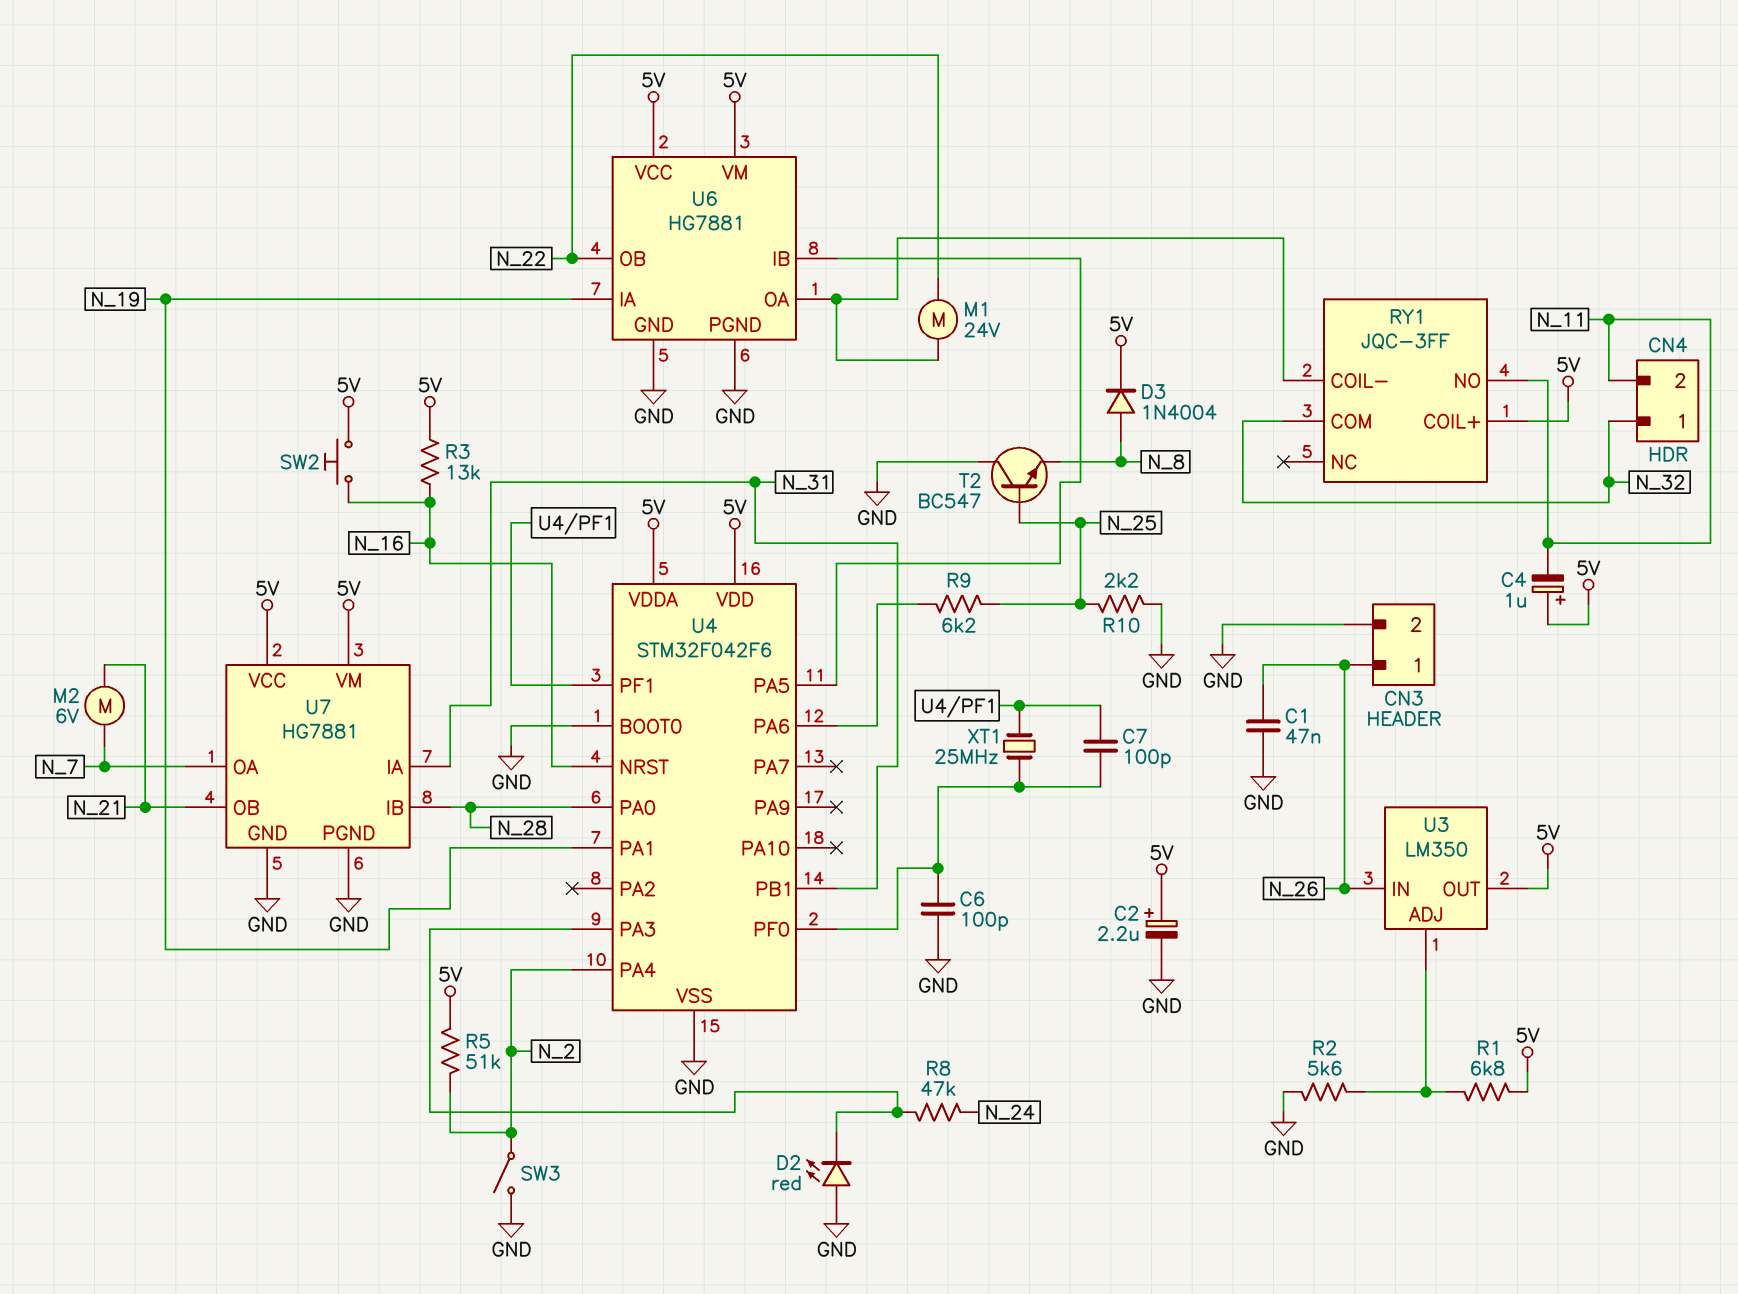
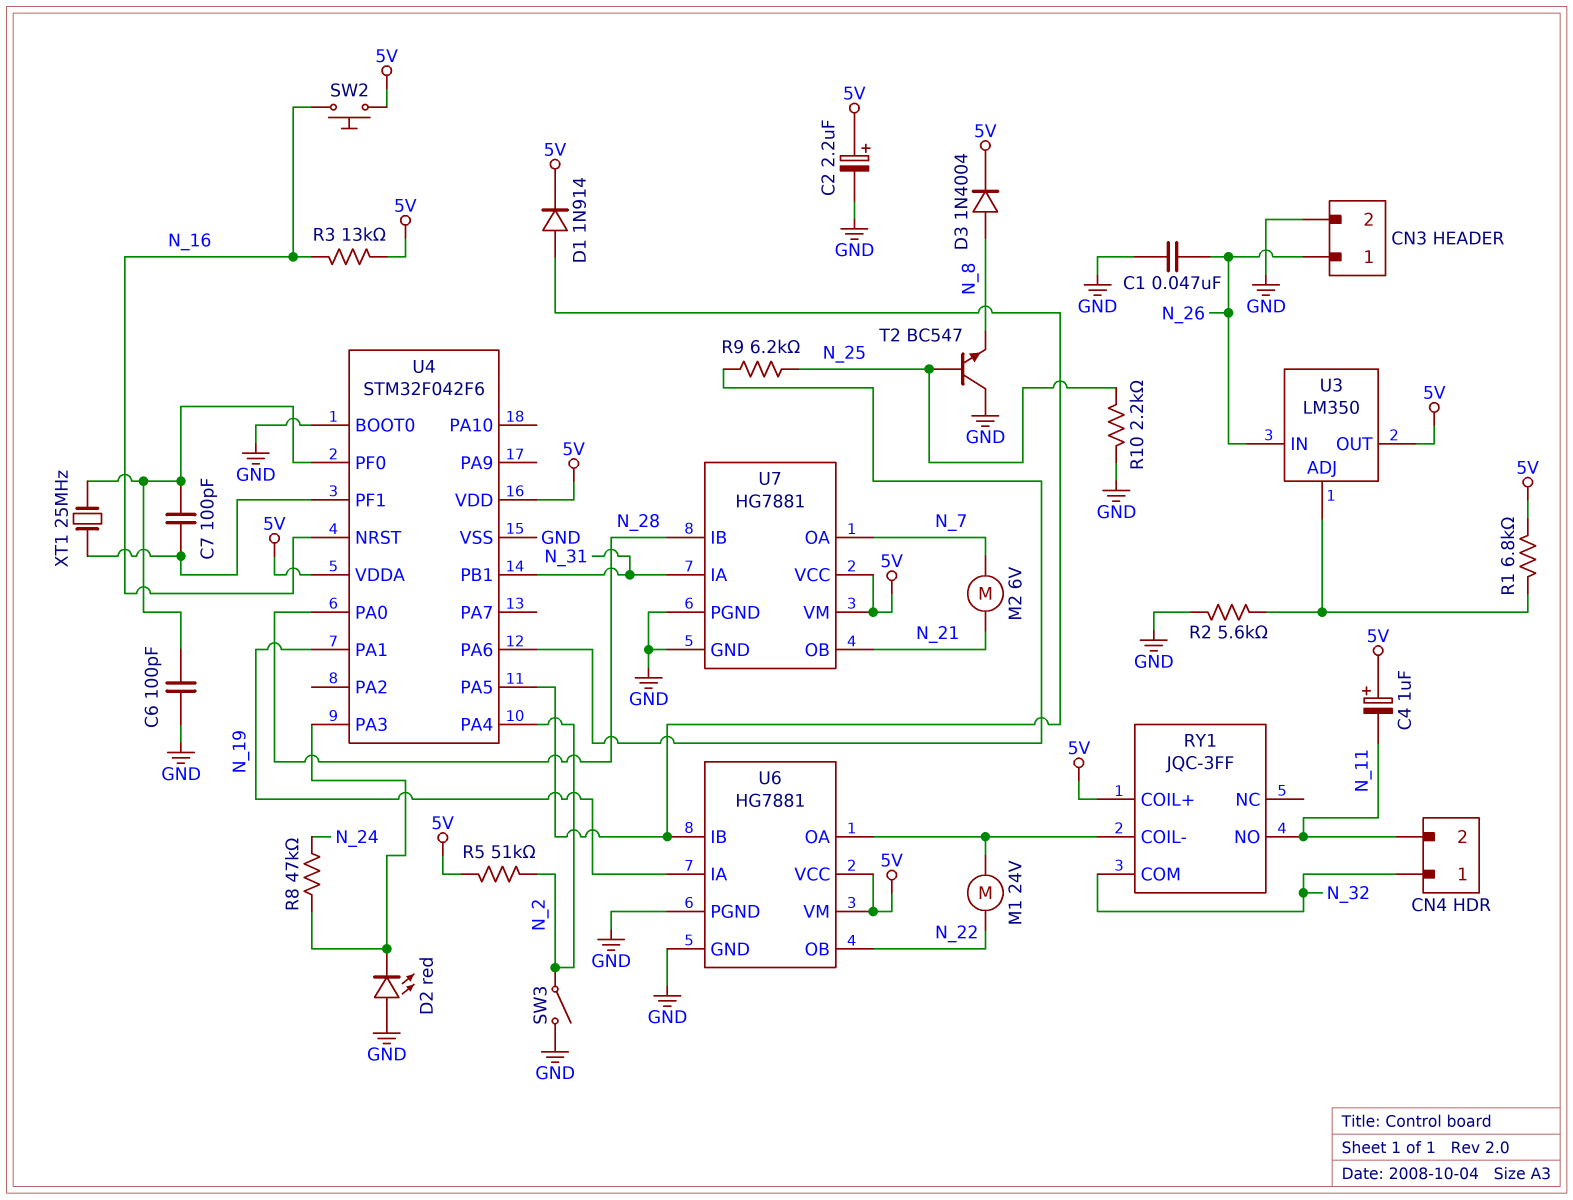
D1: none -> diode 1N914 (A U4/PA5, K 5V)

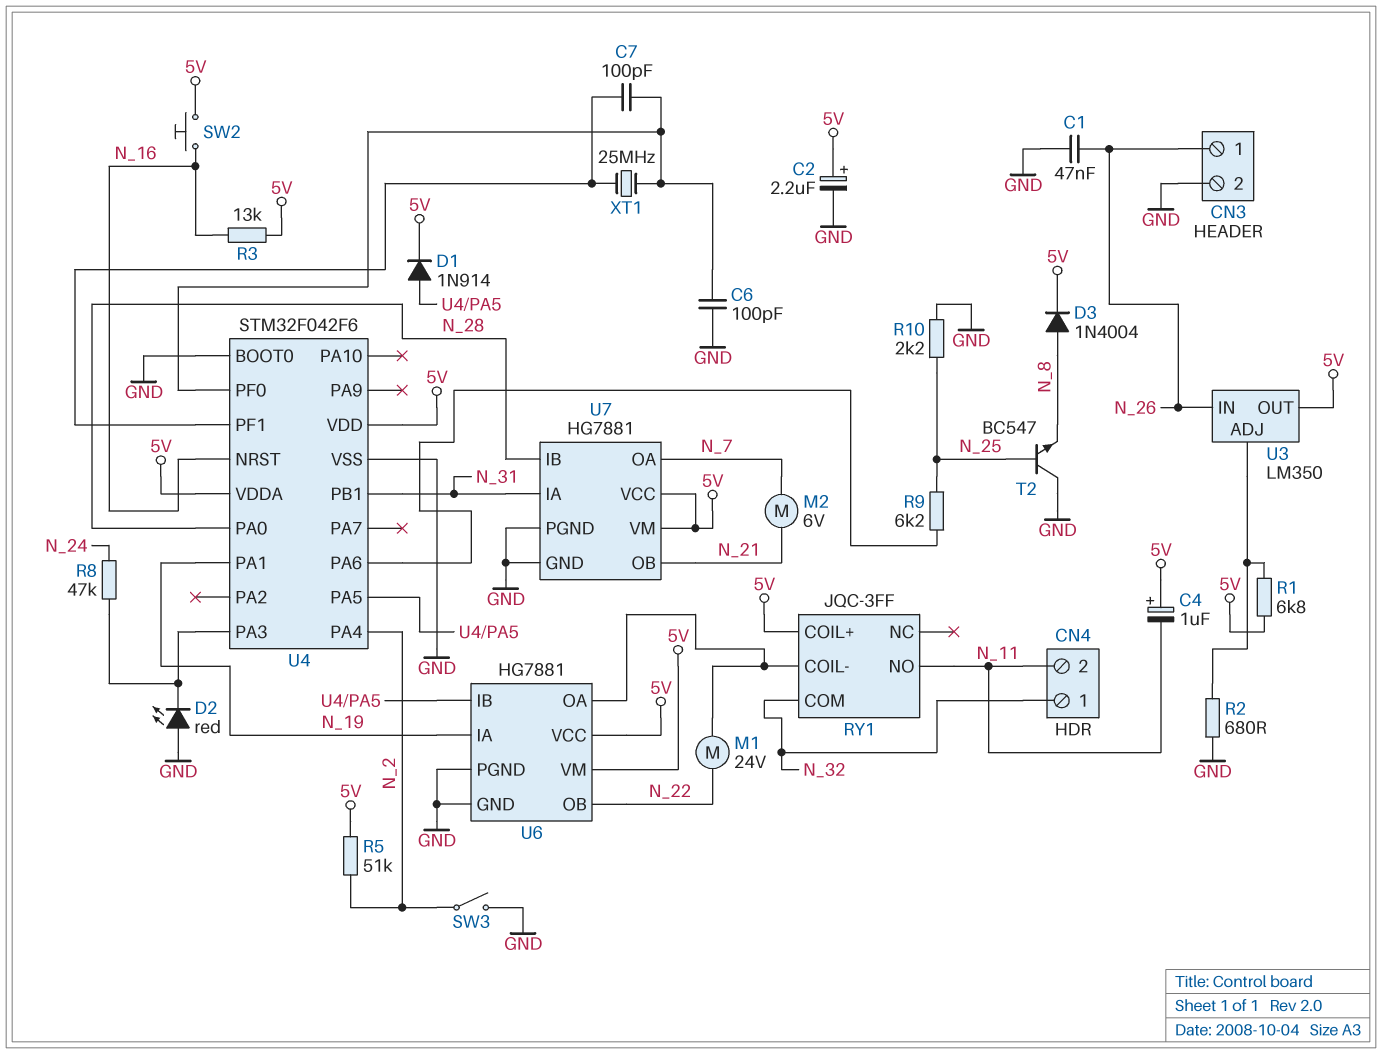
R2: 5.6k (GND, U3/ADJ) -> 680 (GND, U3/ADJ)

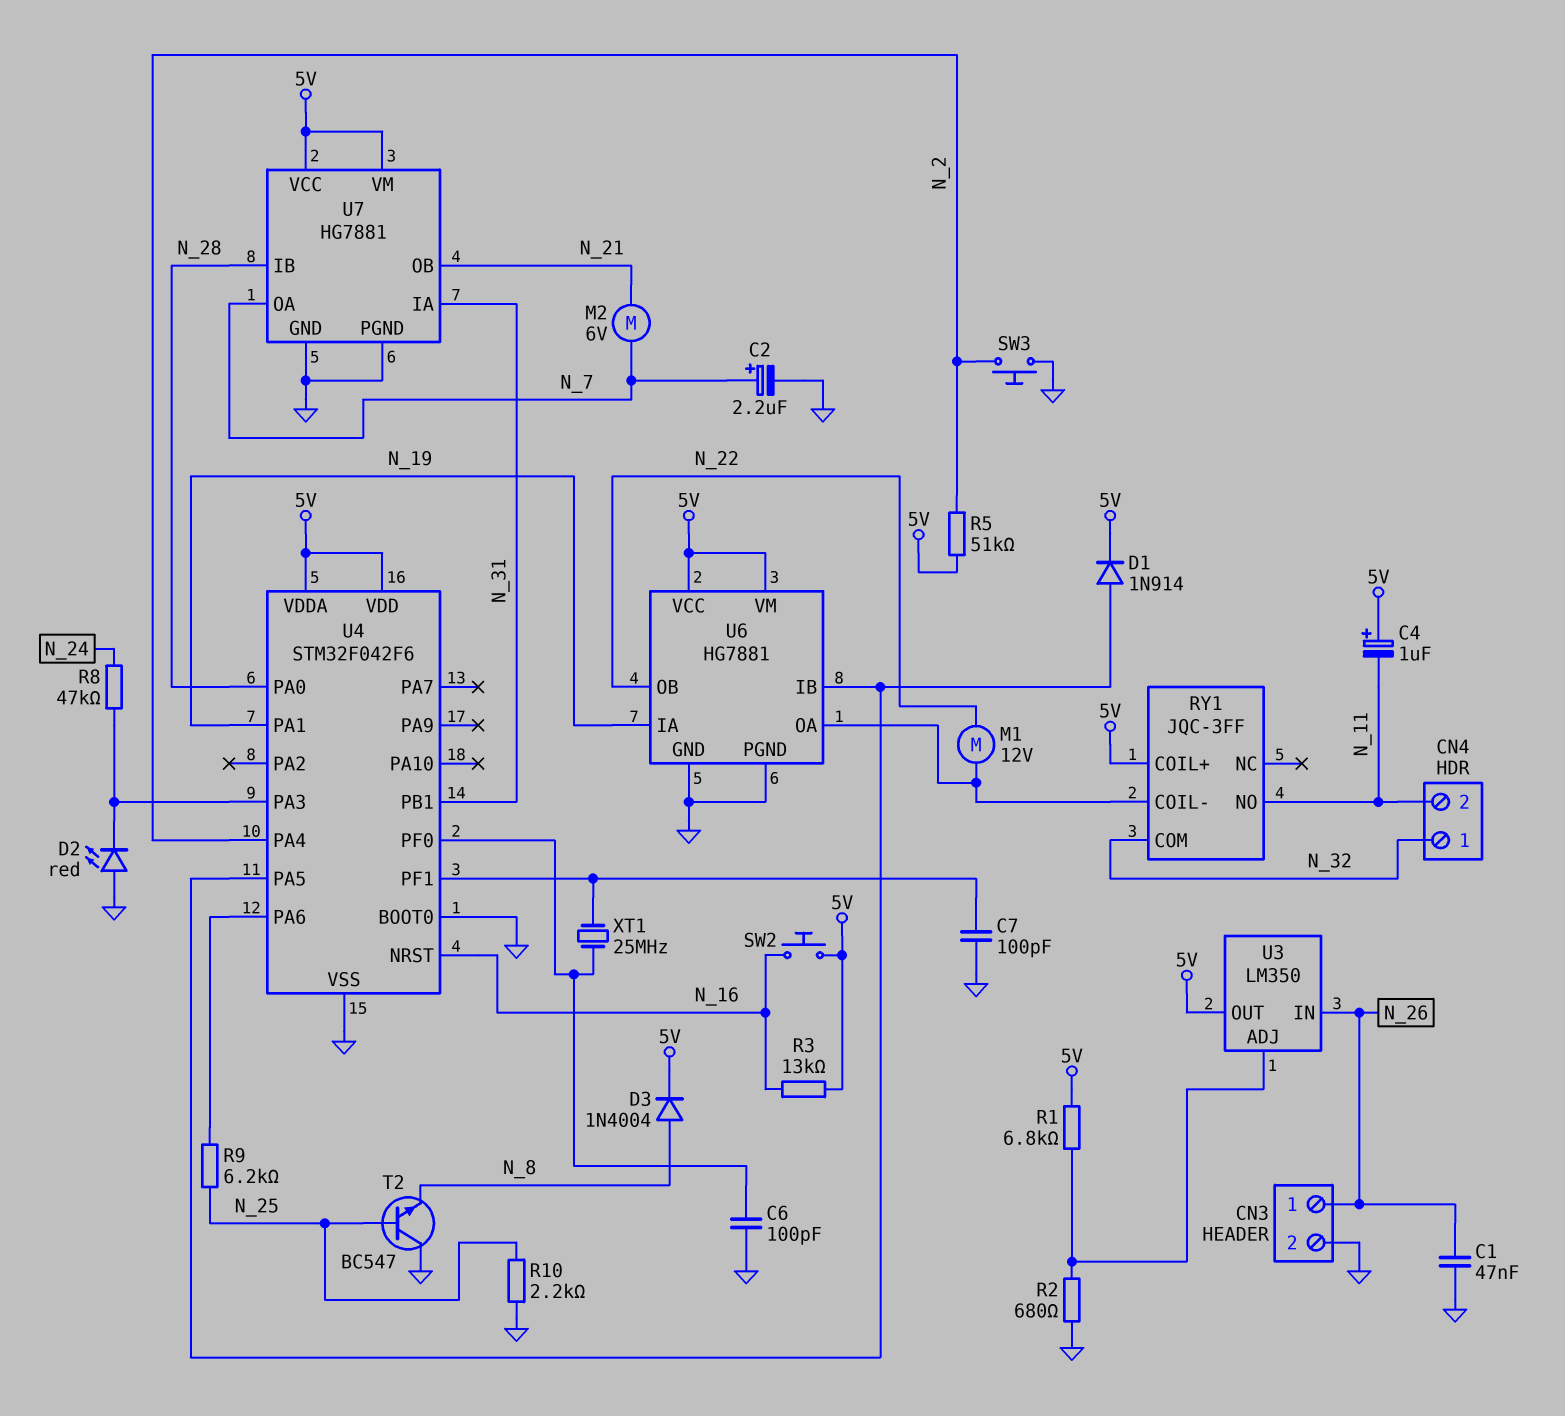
C2: 2.2uF (plus 5V, minus GND) -> 2.2uF (plus N_7, minus GND)
C7: 100pF (U4/PF0, U4/PF1) -> 100pF (GND, U4/PF1)
M1: motor 24V (N_22, RY1/COIL-) -> motor 12V (N_22, RY1/COIL-)
SW3: switch (GND, N_2) -> button (GND, N_2)

